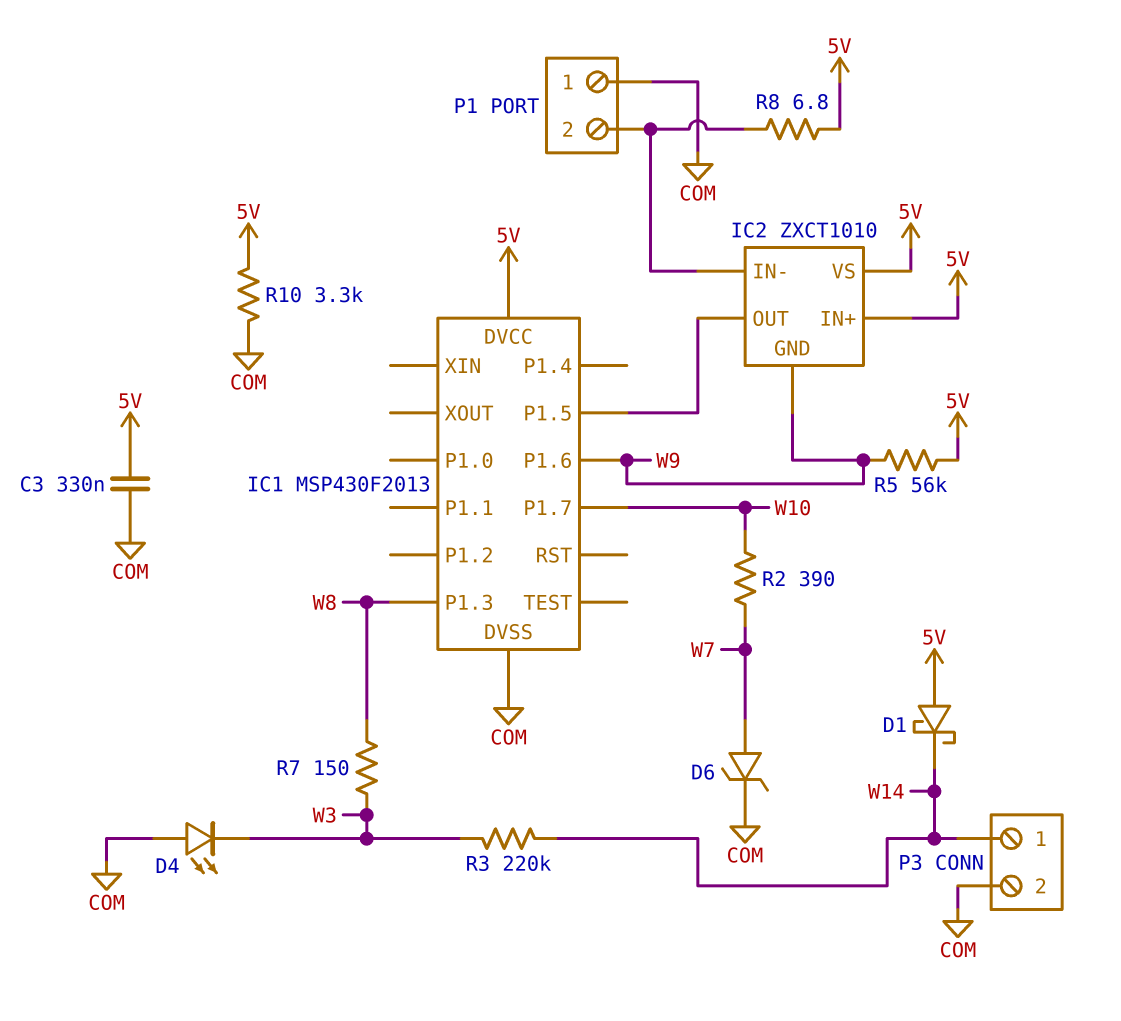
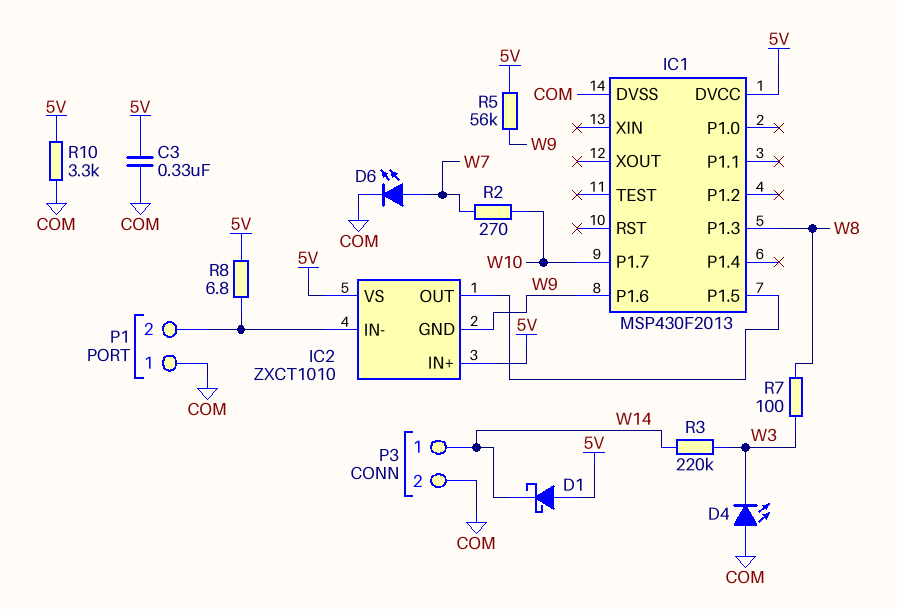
D6: zener (A W7, K COM) -> LED (A W7, K COM)
R2: 390 (W7, W10) -> 270 (W7, W10)
R7: 150 (W3, W8) -> 100 (W3, W8)

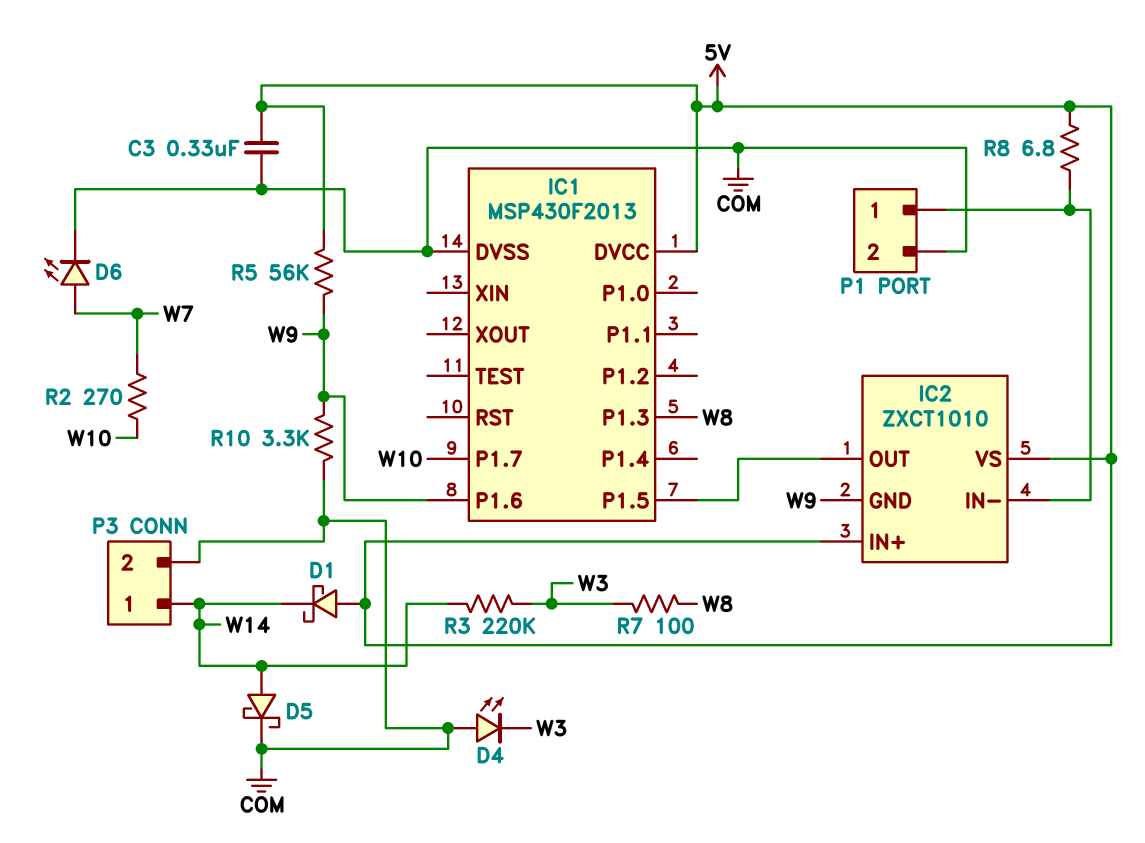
D5: none -> schottky (A W14, K COM)
P1 pin 1: COM -> IC2/IN-
P1 pin 2: IC2/IN- -> COM
R10: 3.3k (5V, COM) -> 3.3k (COM, W9)

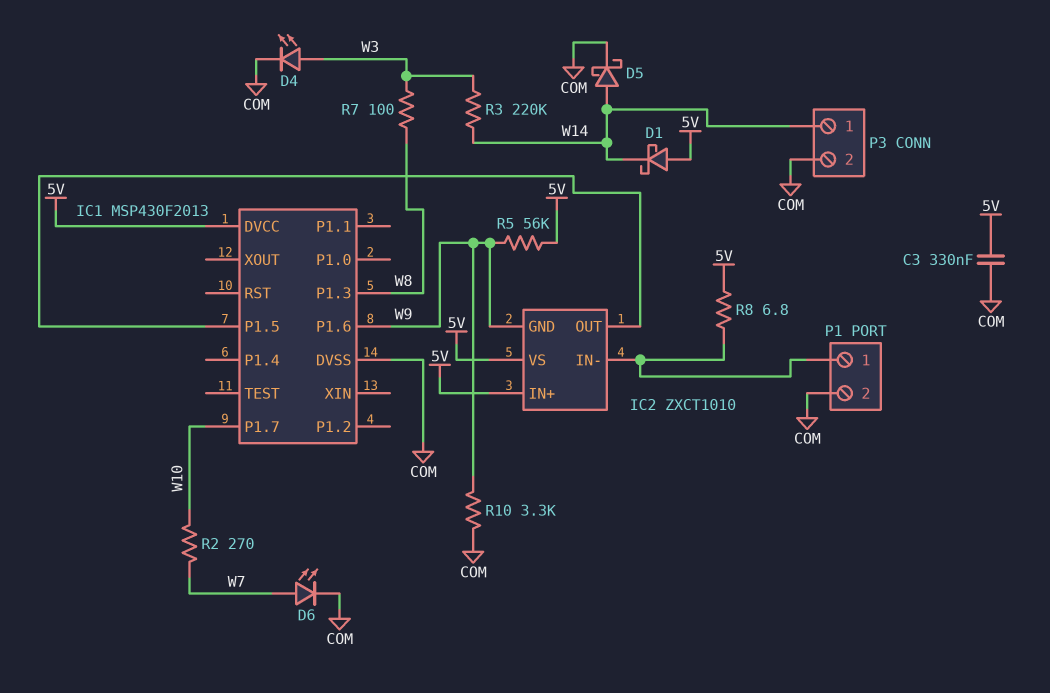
D4: LED (A COM, K W3) -> LED (A W3, K COM)

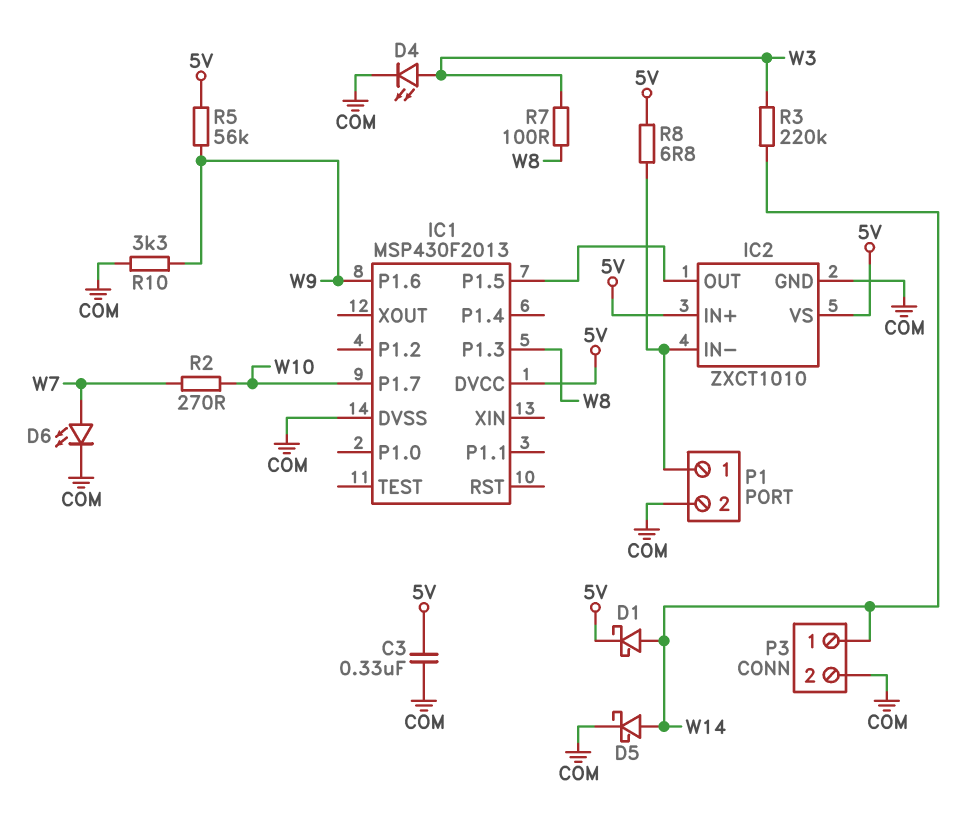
D1: schottky (A 5V, K W14) -> schottky (A W14, K 5V)
IC2 pin GND: W9 -> COM

